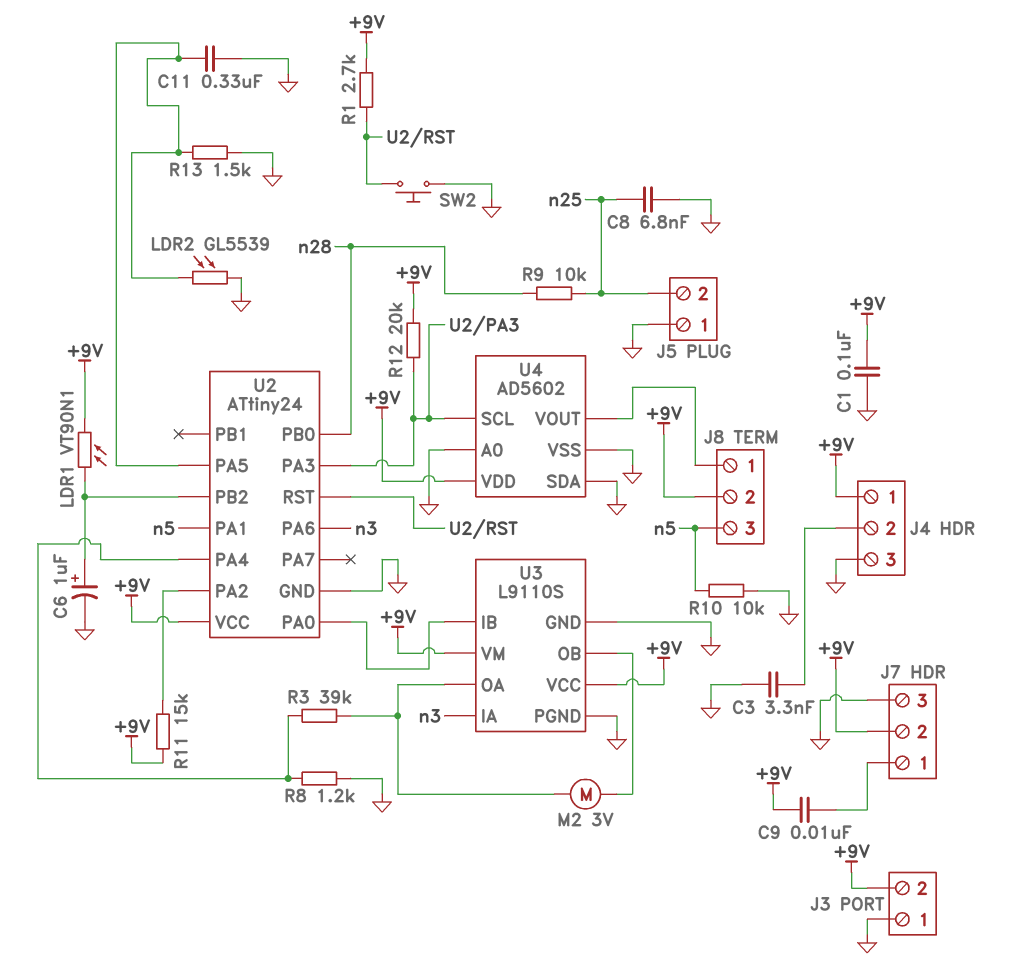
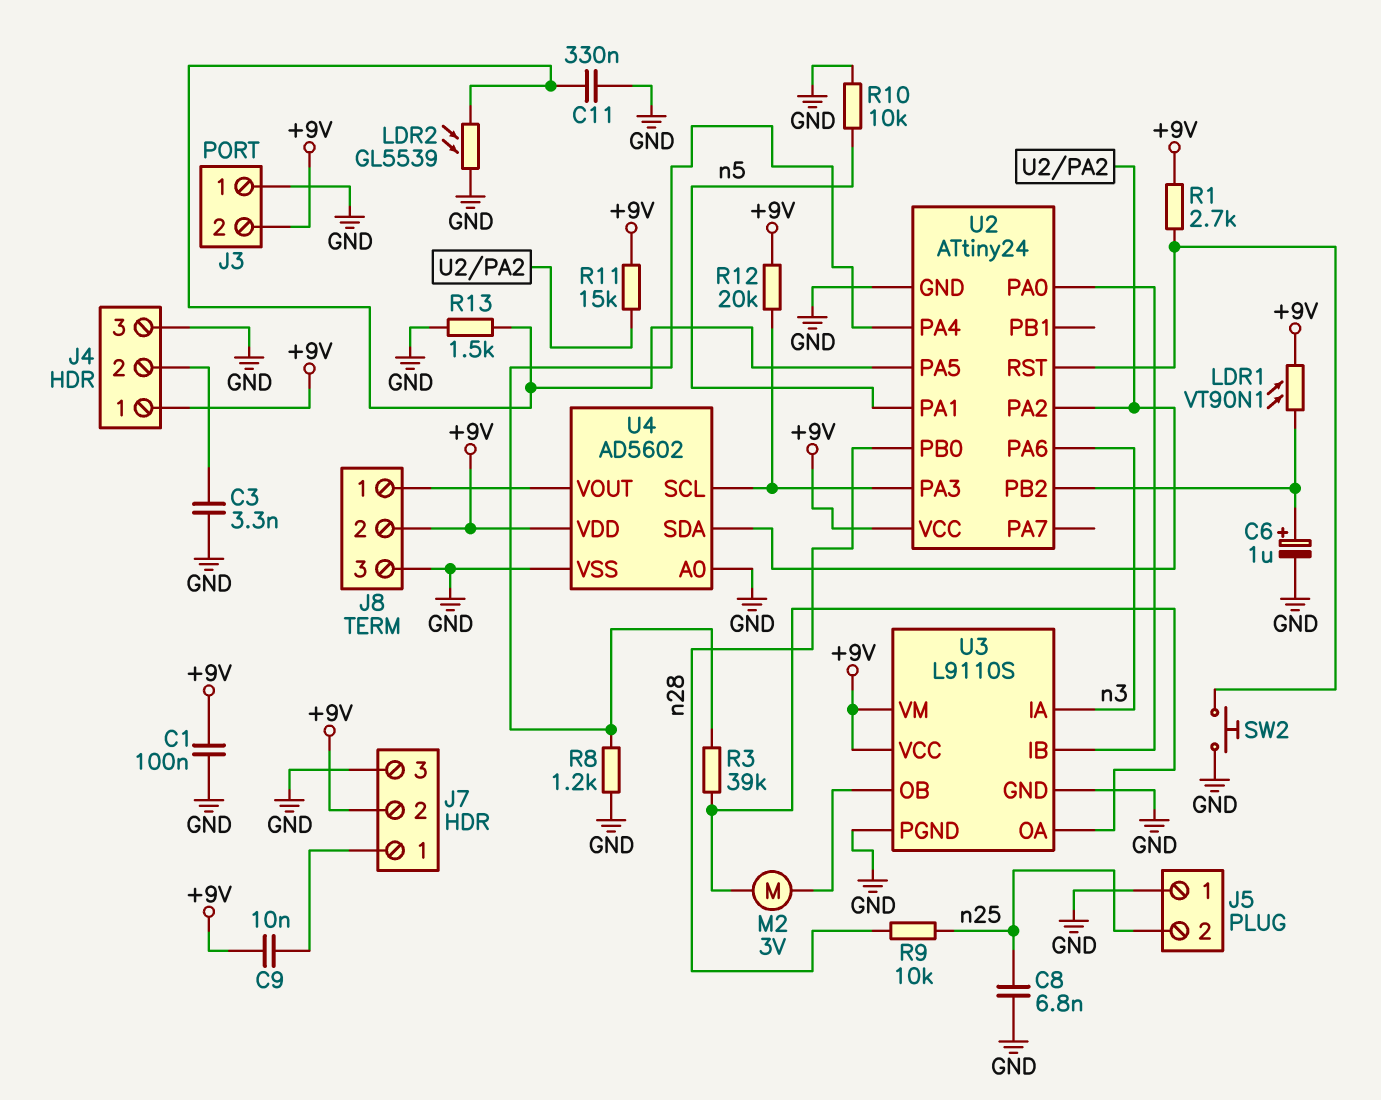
J8 pin 3: n5 -> GND
U4 pin SDA: GND -> U2/PA2

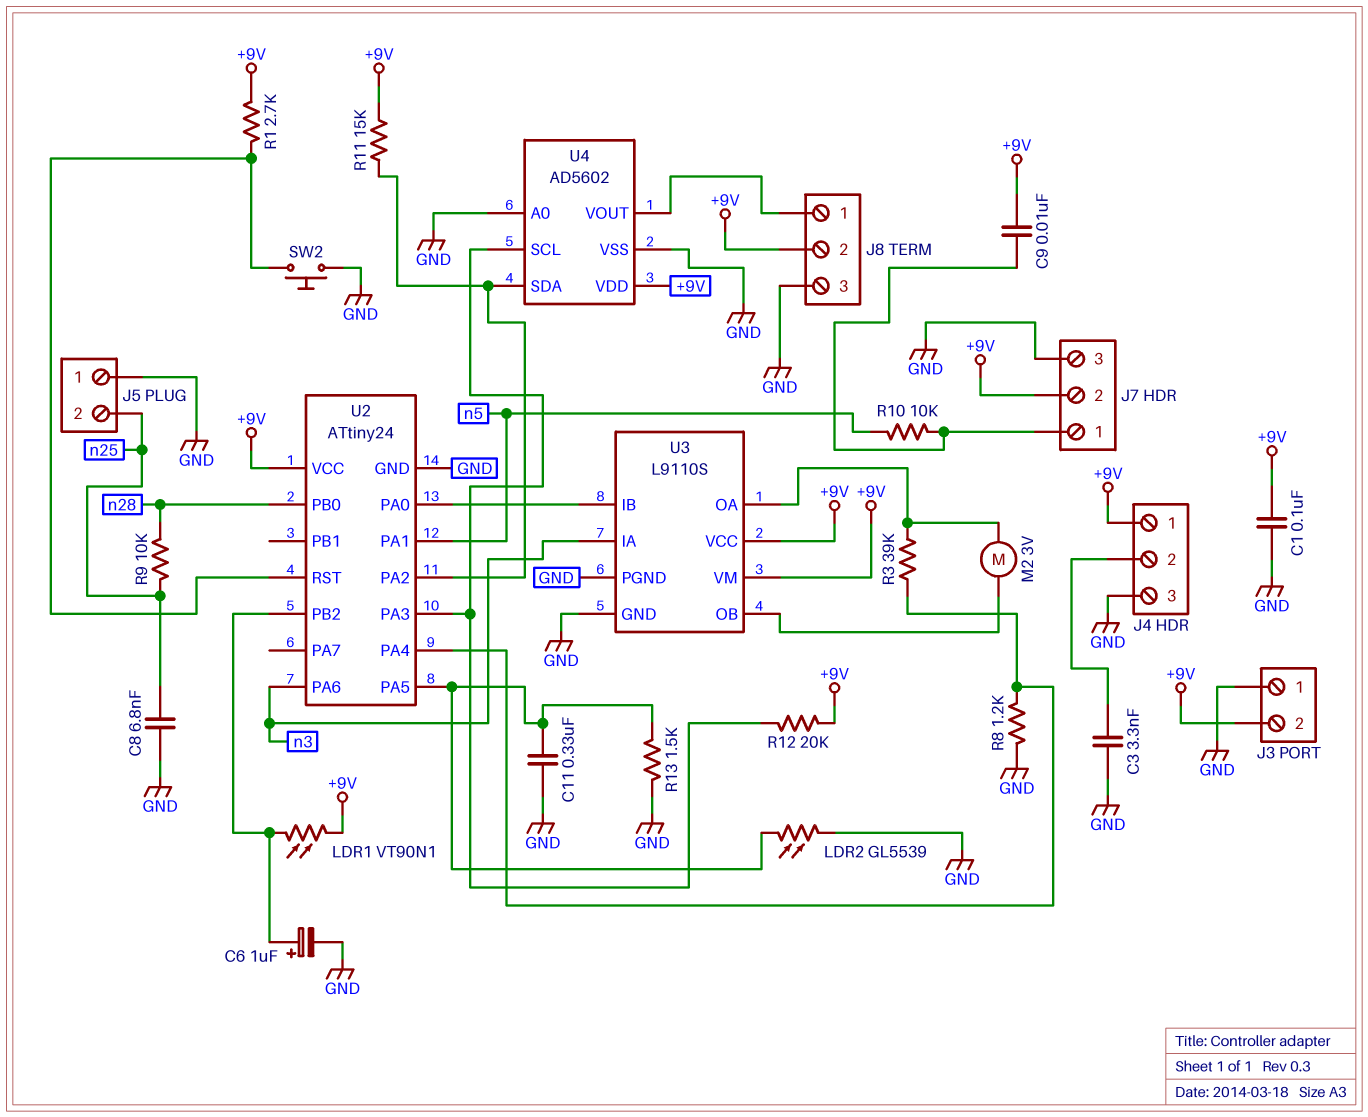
R10: 10k (GND, n5) -> 10k (J7/1, n5)

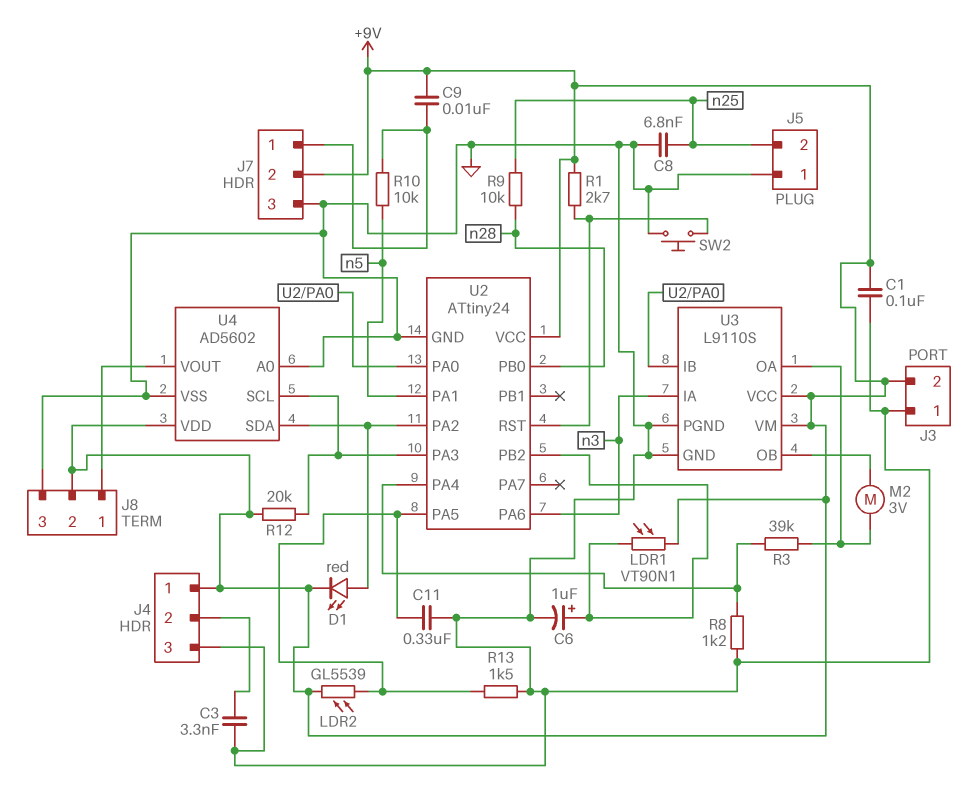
D1: none -> LED red (A U2/PA2, K +9V)
LDR2: GL5539 (GND, U2/PA5) -> GL5539 (+9V, U2/PA5)
R11: 15k (+9V, U2/PA2) -> none

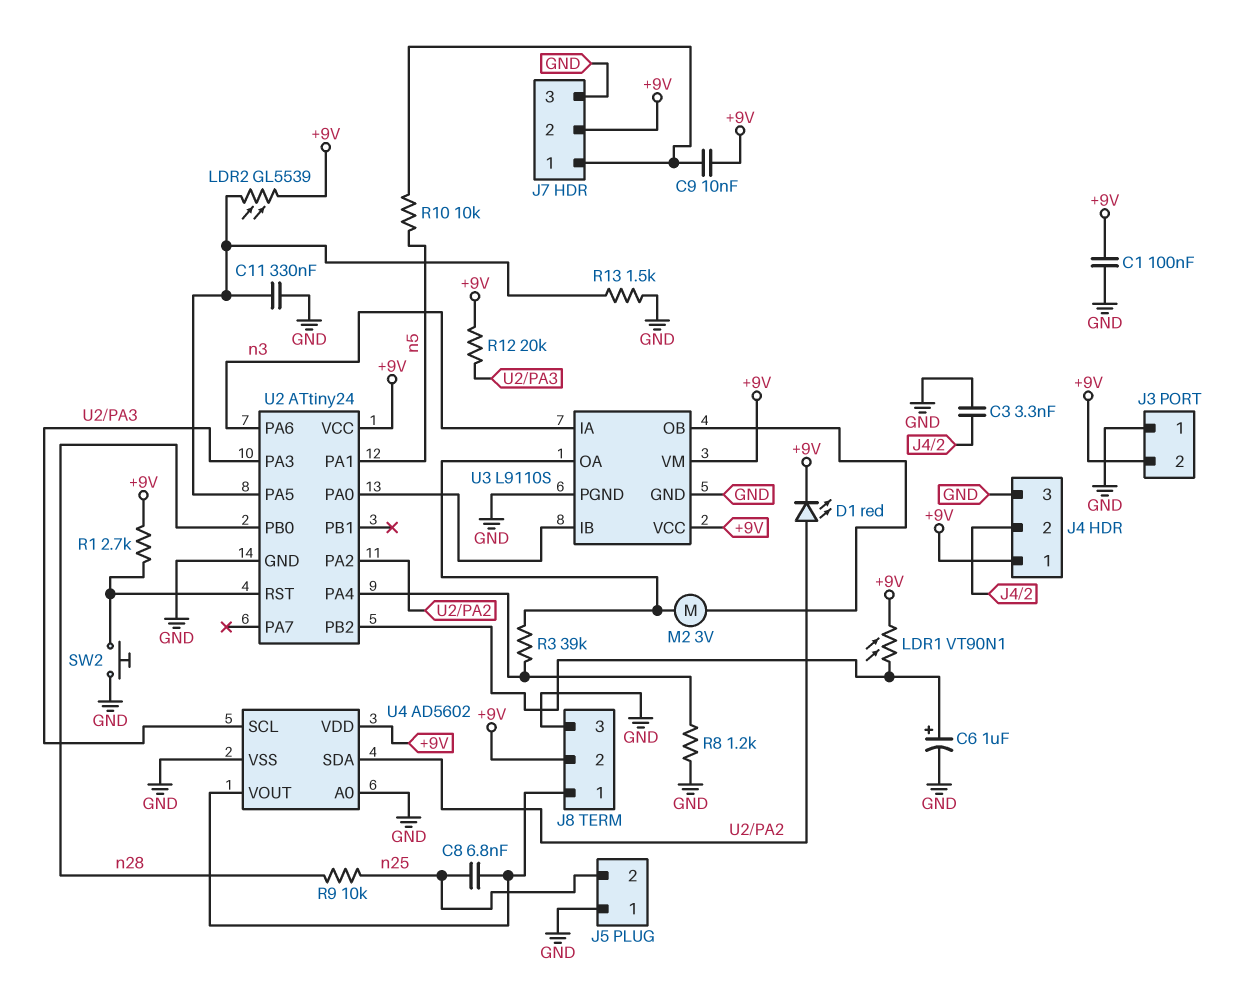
C8: 6.8nF (GND, n25) -> 6.8nF (J8/1, n25)

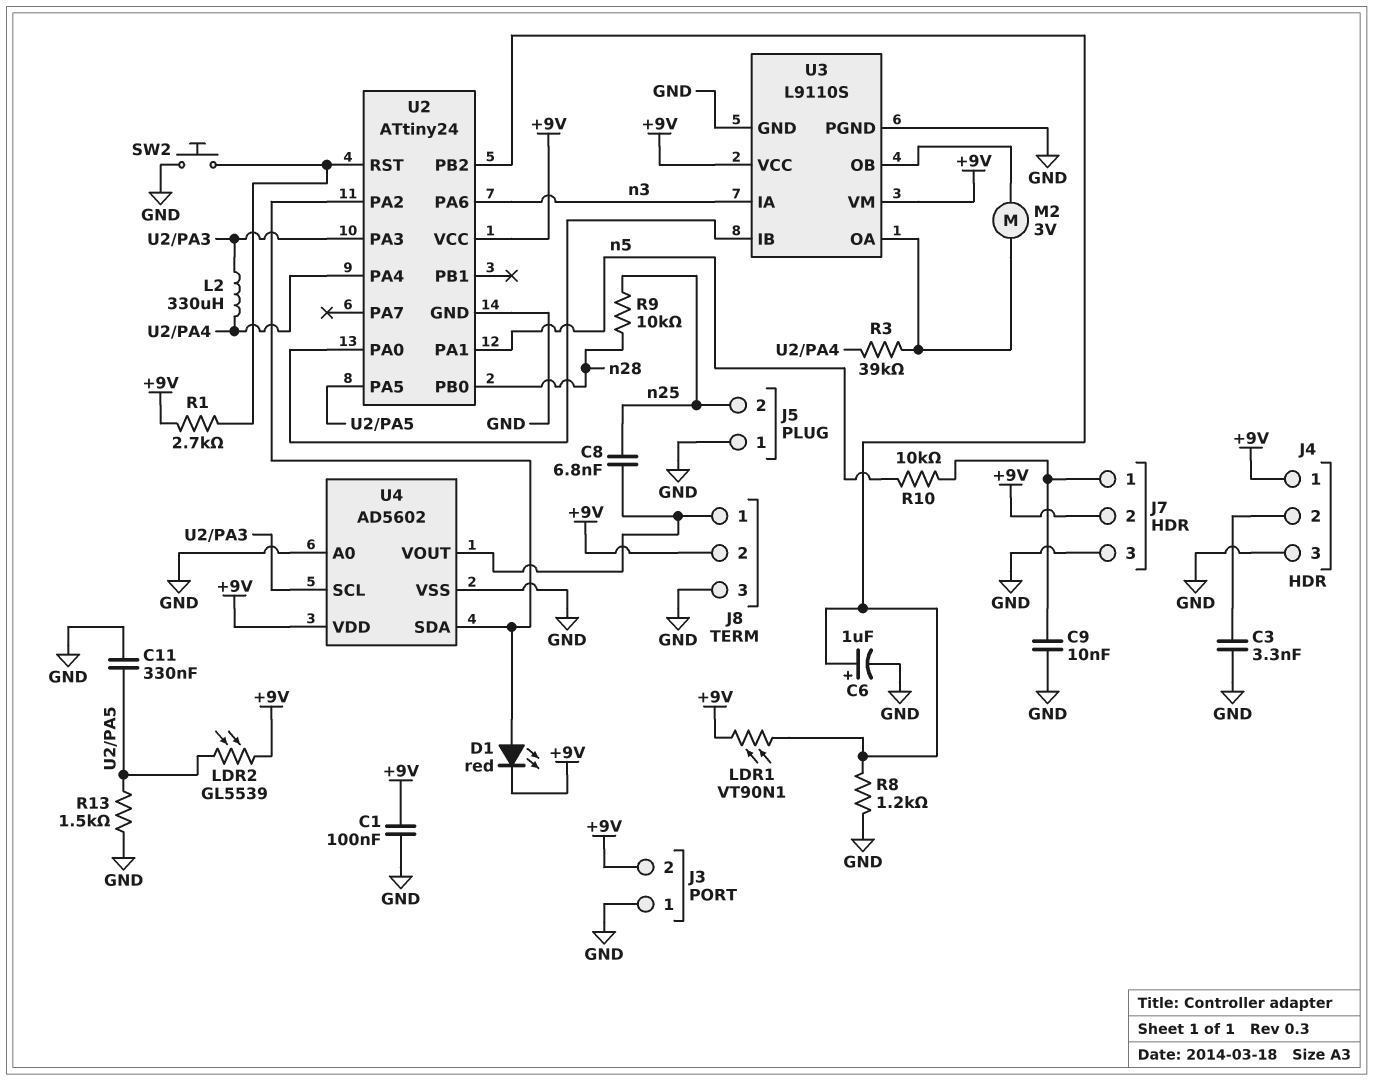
C9: 10nF (+9V, J7/1) -> 10nF (GND, J7/1)
L2: none -> 330uH (U2/PA3, U2/PA4)
R8: 1.2k (GND, U2/PA4) -> 1.2k (GND, U2/PB2)
R12: 20k (+9V, U2/PA3) -> none

